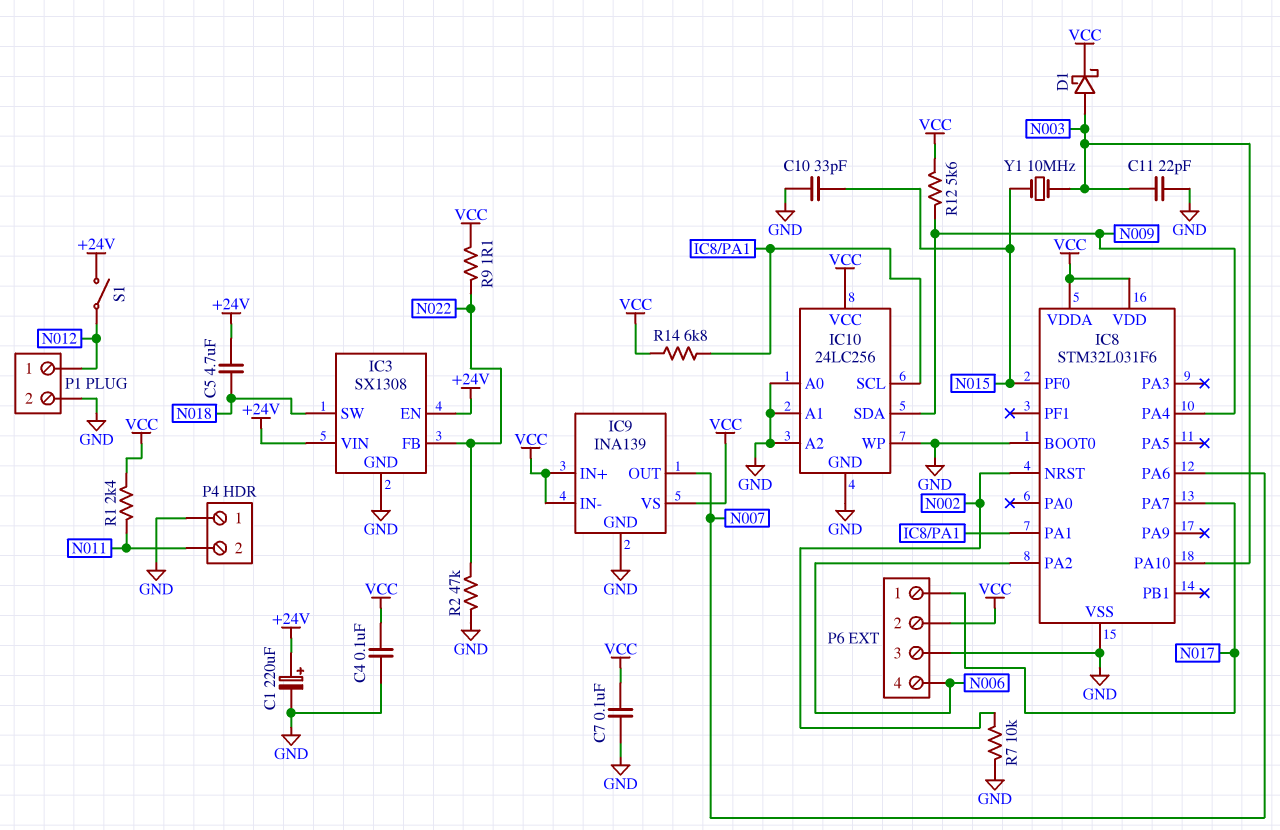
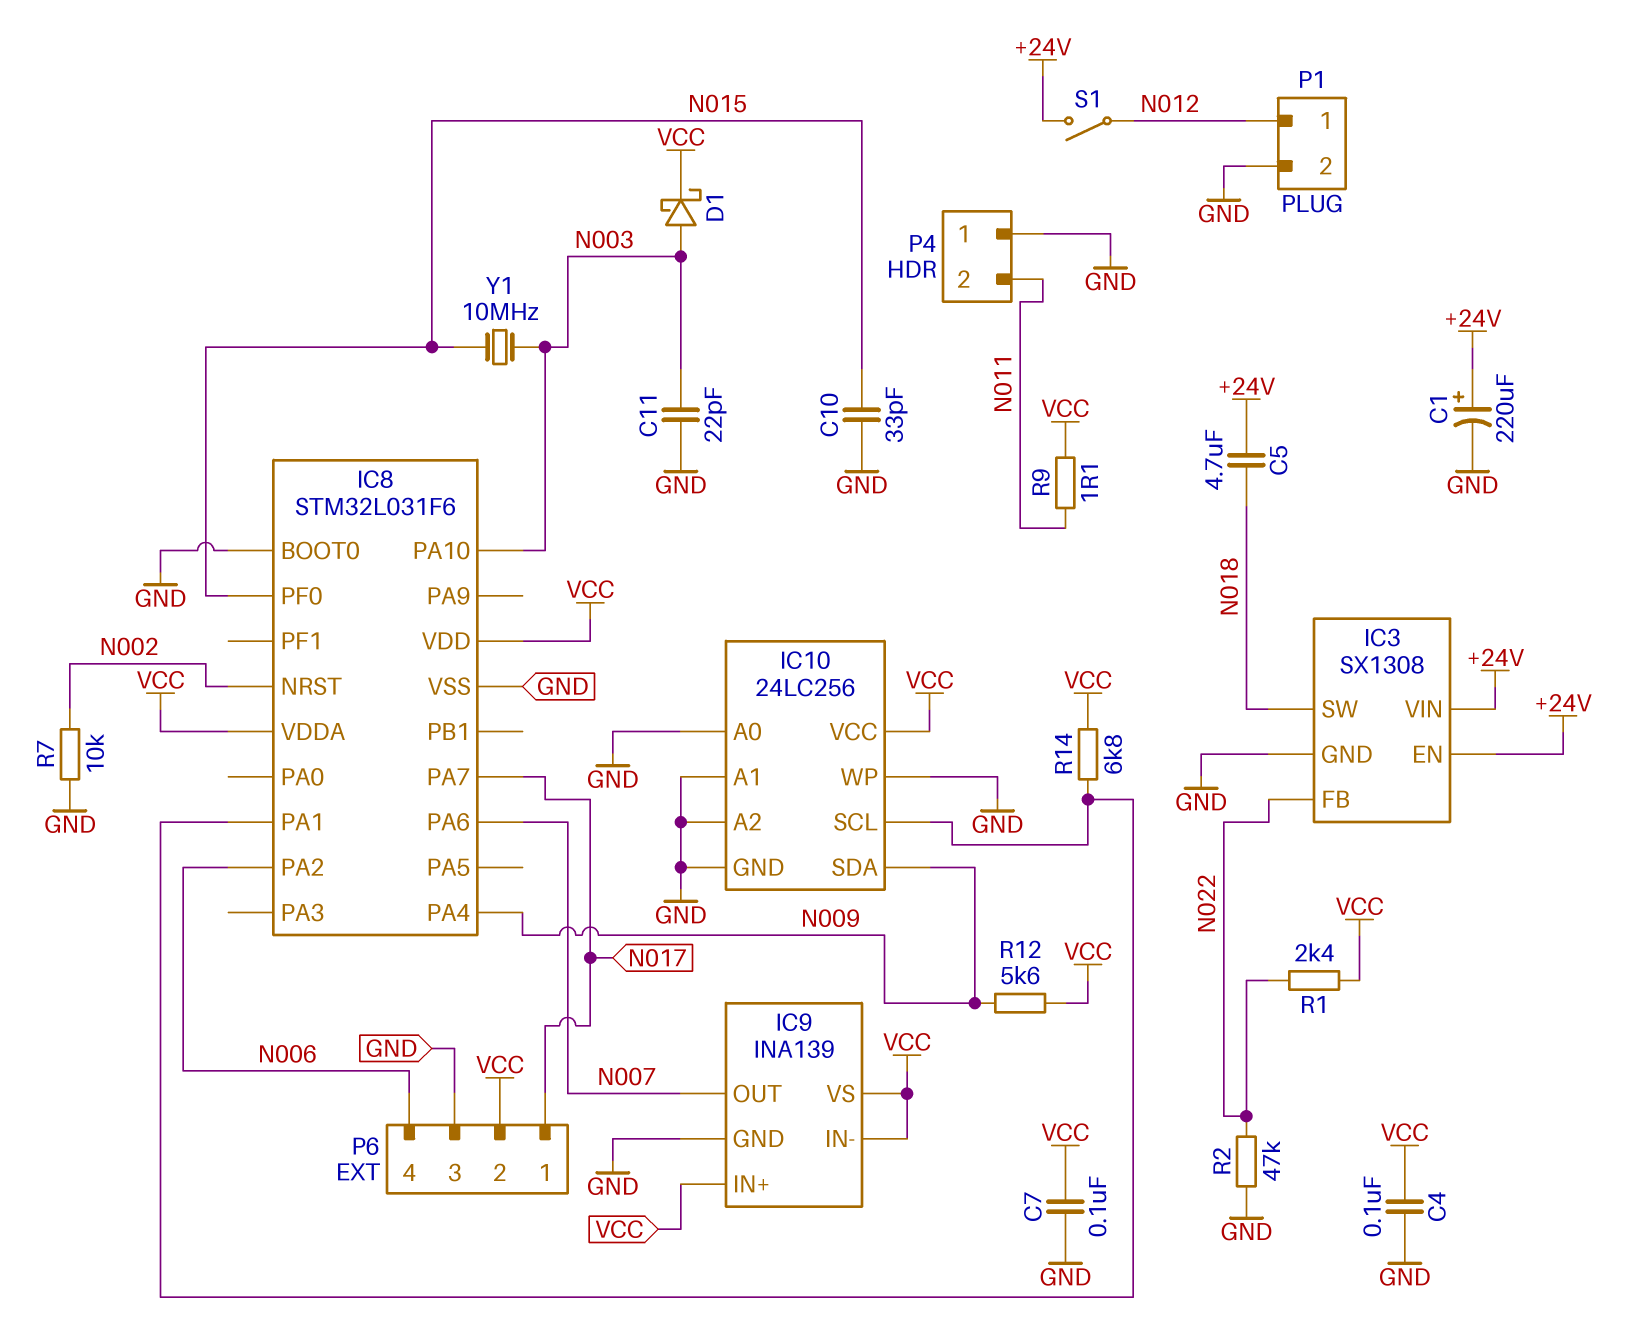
R1: 2.4k (N011, VCC) -> 2.4k (N022, VCC)
R9: 1.1 (N022, VCC) -> 1.1 (N011, VCC)

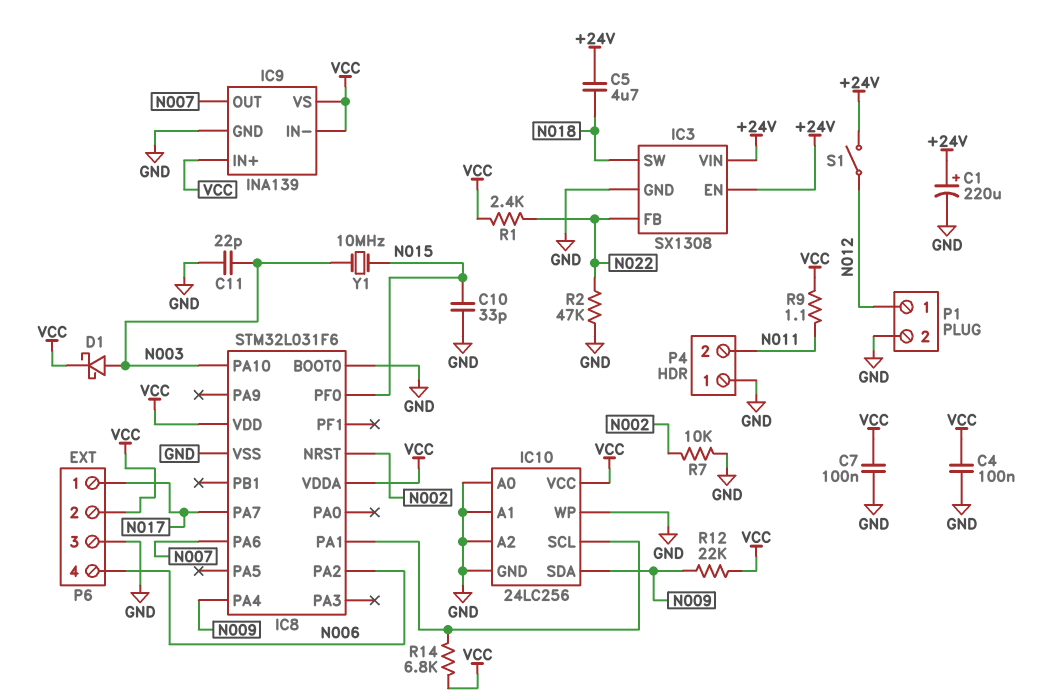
R12: 5.6k (N009, VCC) -> 22k (N009, VCC)

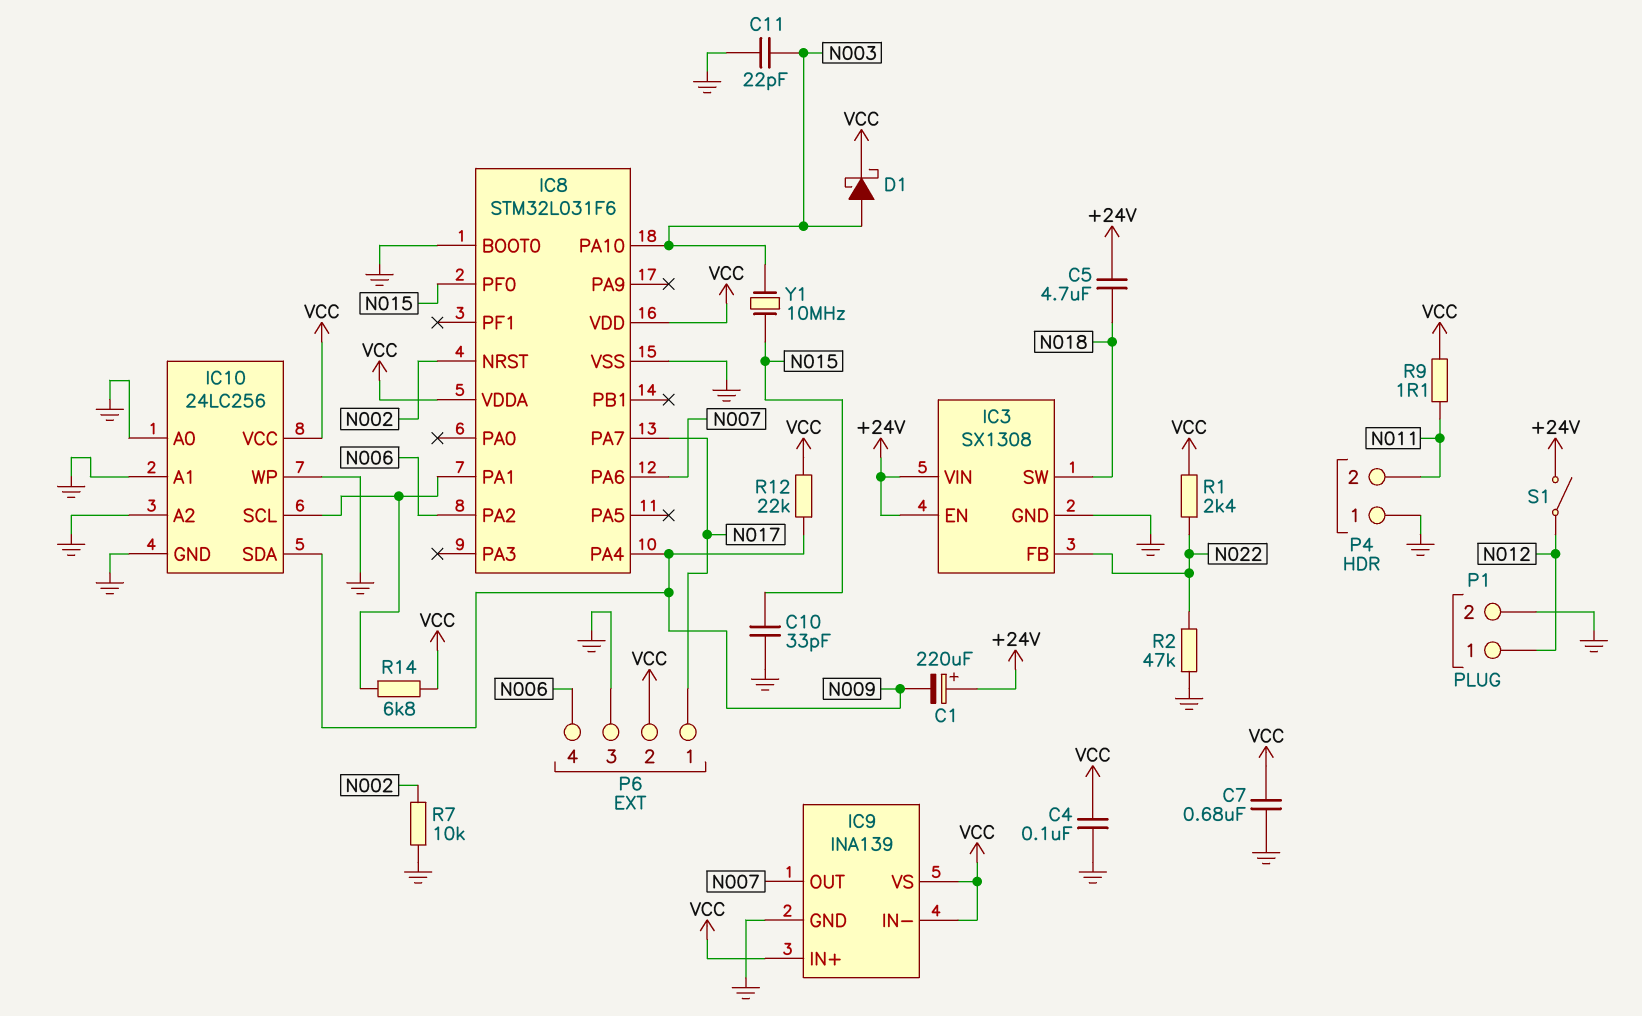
C1: 220uF (plus +24V, minus GND) -> 220uF (plus +24V, minus N009)
C7: 100nF (GND, VCC) -> 680nF (GND, VCC)

